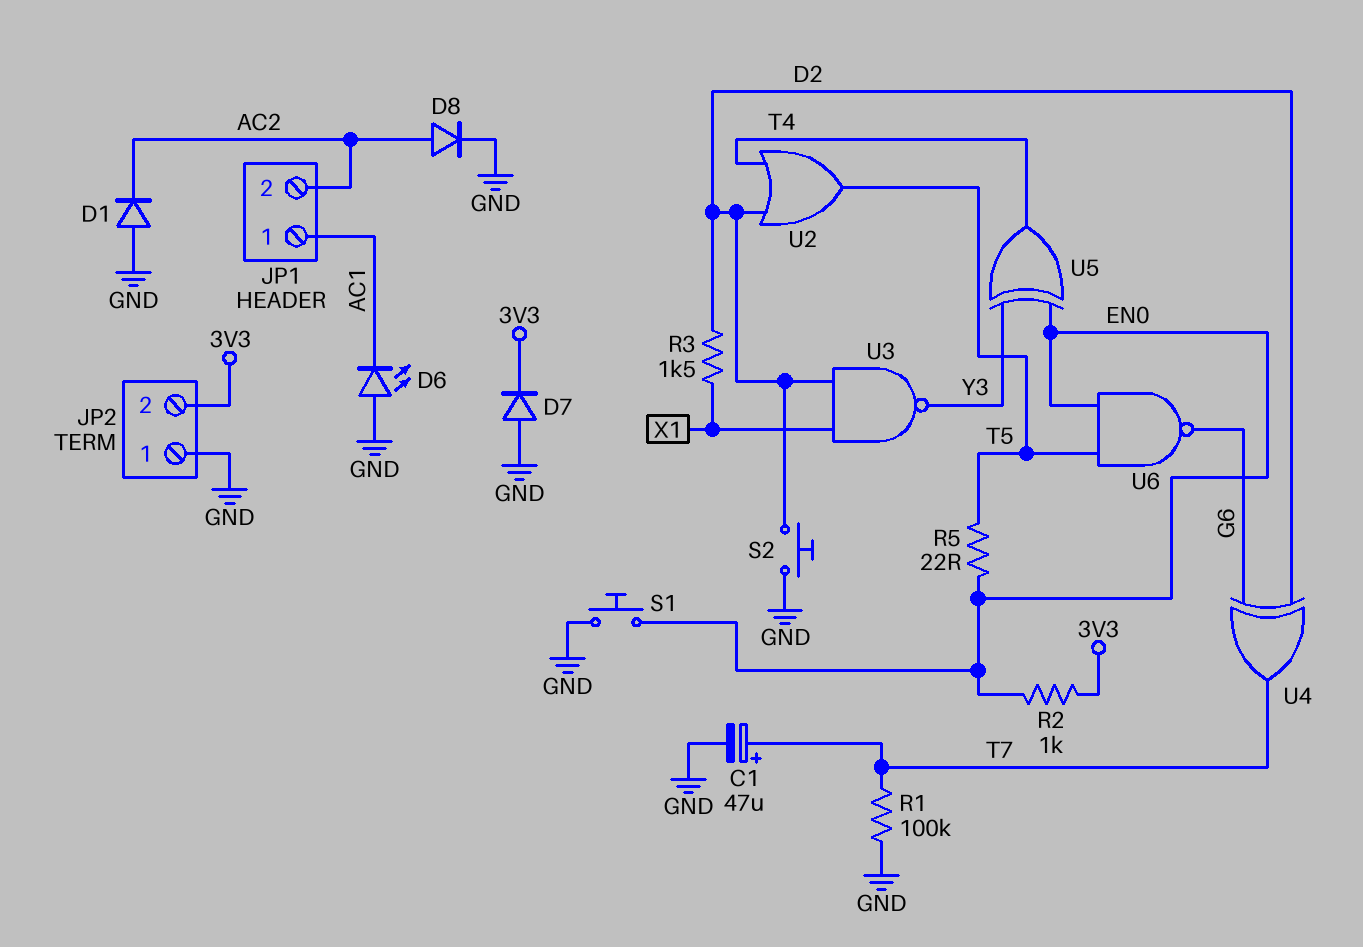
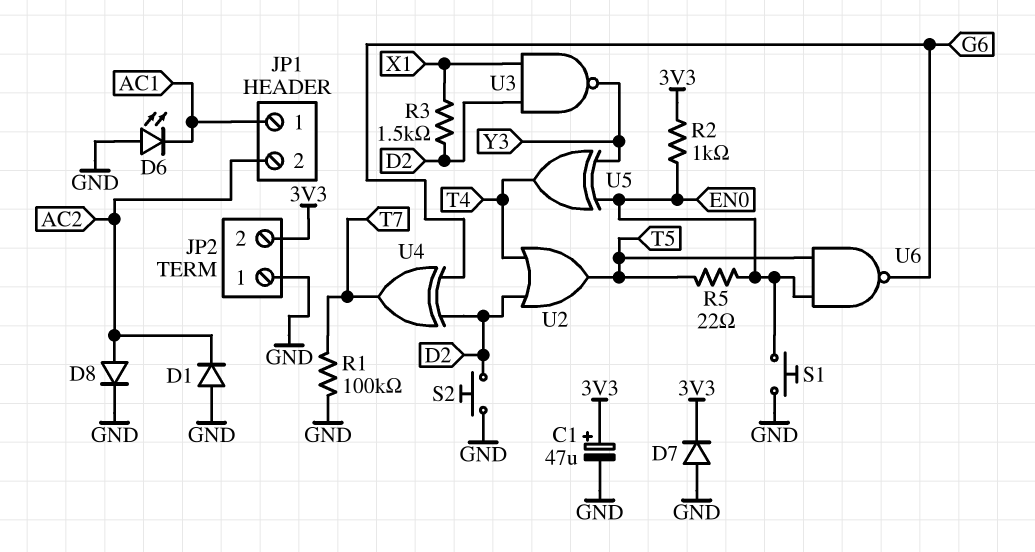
C1: 47uF (plus T7, minus GND) -> 47uF (plus 3V3, minus GND)

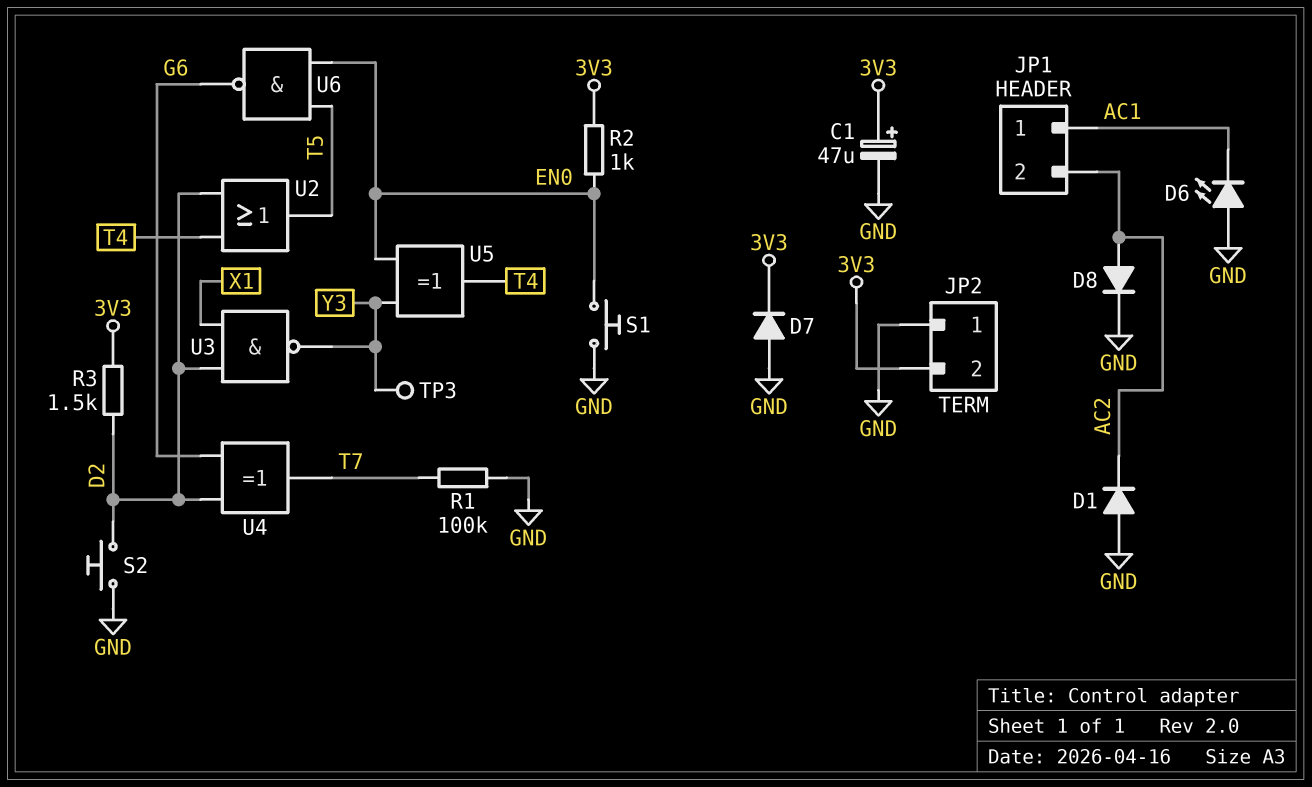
R3: 1.5k (D2, X1) -> 1.5k (3V3, D2)
R5: 22 (EN0, T5) -> none
TP3: none -> test point (Y3)

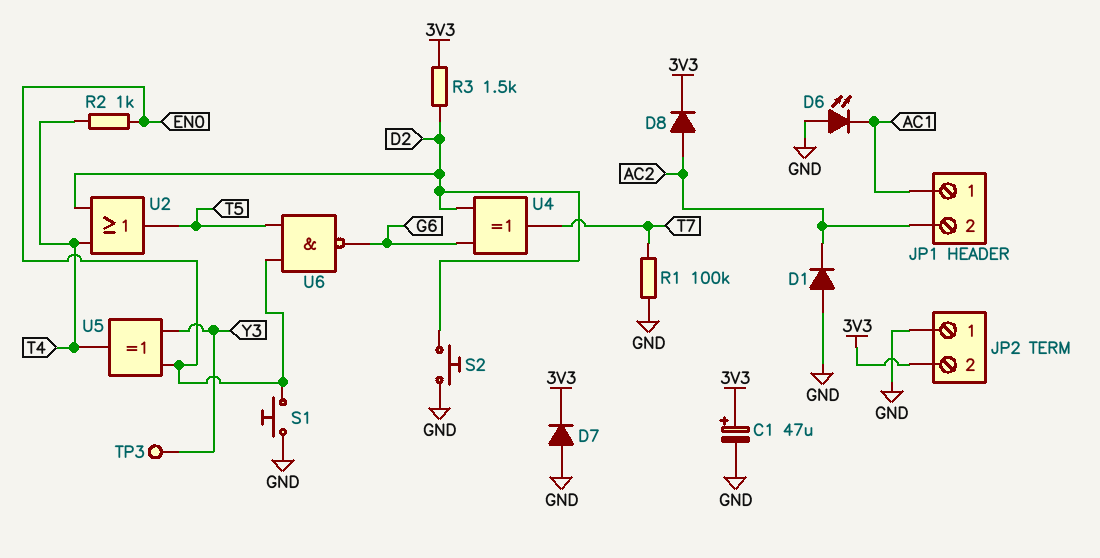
D8: diode (A AC2, K GND) -> diode (A AC2, K 3V3)
R2: 1k (3V3, EN0) -> 1k (EN0, T4)
U3: NAND (in D2, in X1, out Y3) -> none

